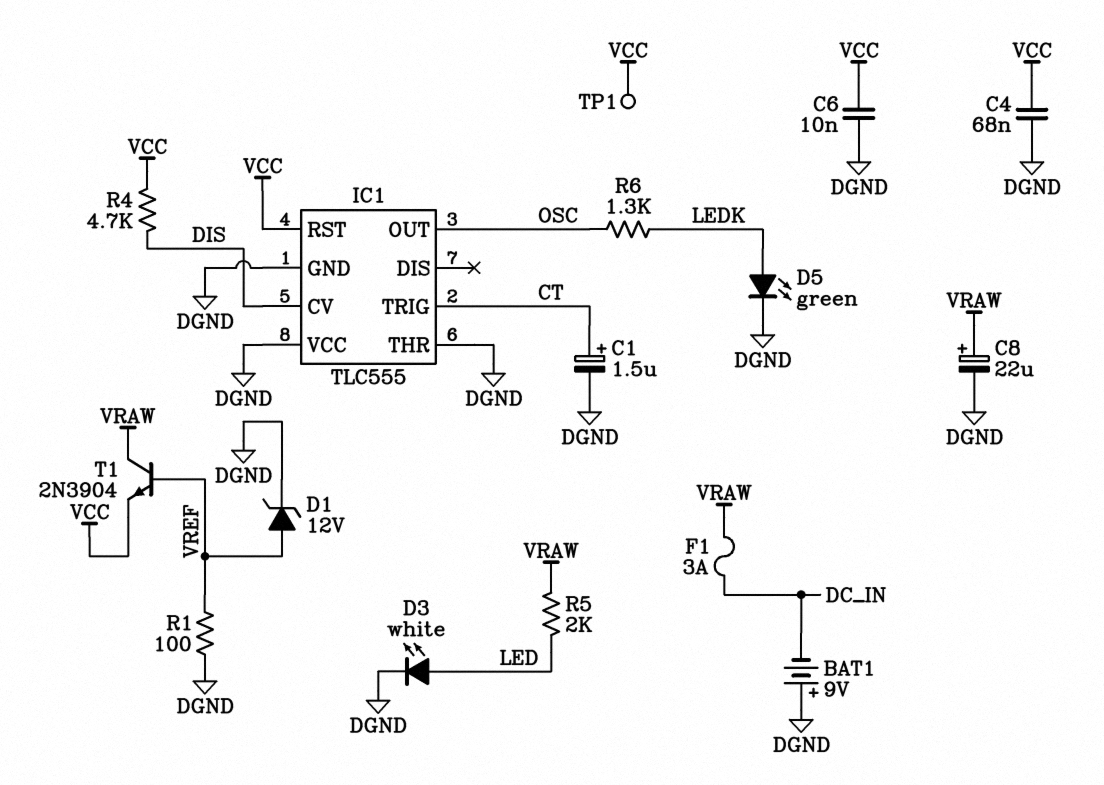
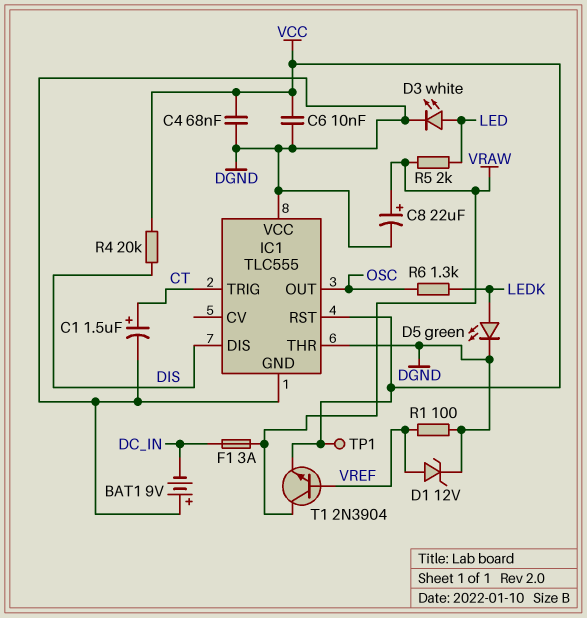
IC1 pin CV: DIS -> none
IC1 pin DIS: none -> DIS
R4: 4.7k (DIS, VCC) -> 20k (DIS, VCC)

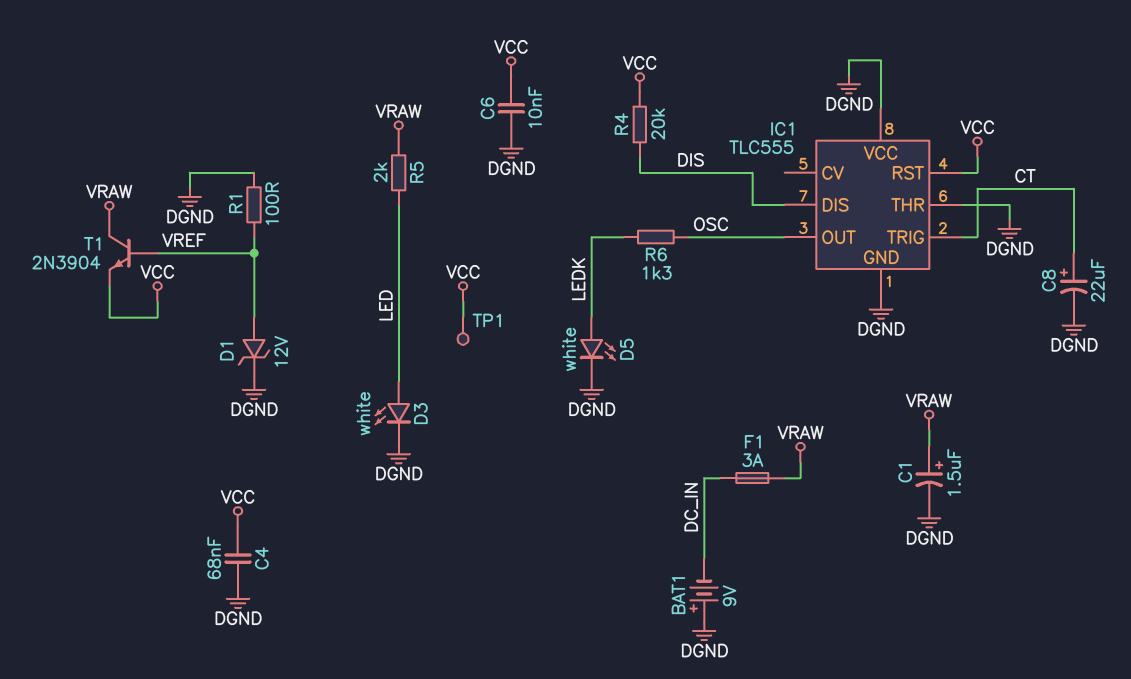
C1: 1.5uF (plus CT, minus DGND) -> 1.5uF (plus VRAW, minus DGND)
C8: 22uF (plus VRAW, minus DGND) -> 22uF (plus CT, minus DGND)
D5: LED green (A LEDK, K DGND) -> LED white (A LEDK, K DGND)

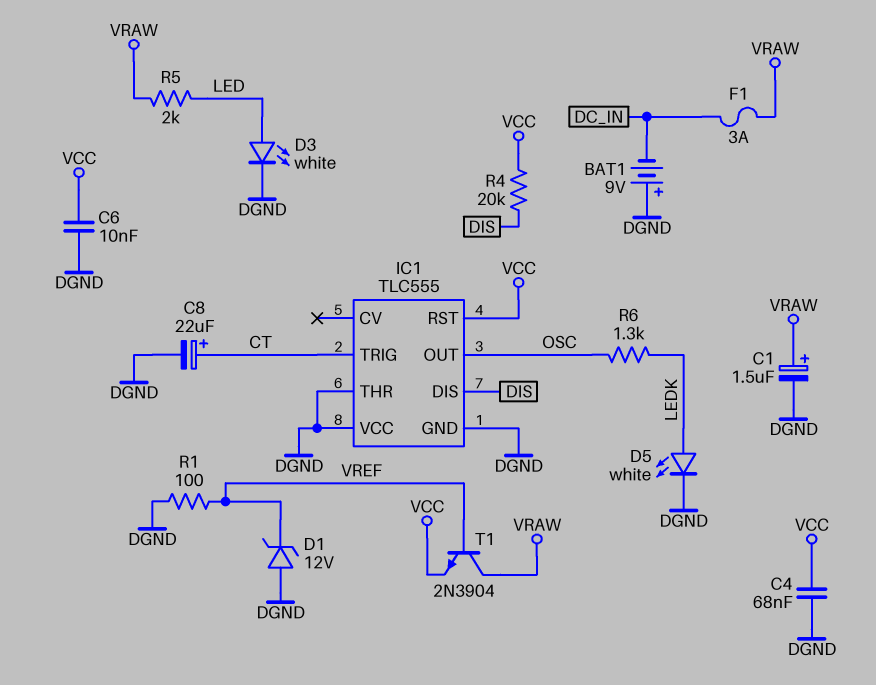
D1: zener 12V (A VREF, K DGND) -> zener 12V (A DGND, K VREF)
TP1: test point (VCC) -> none

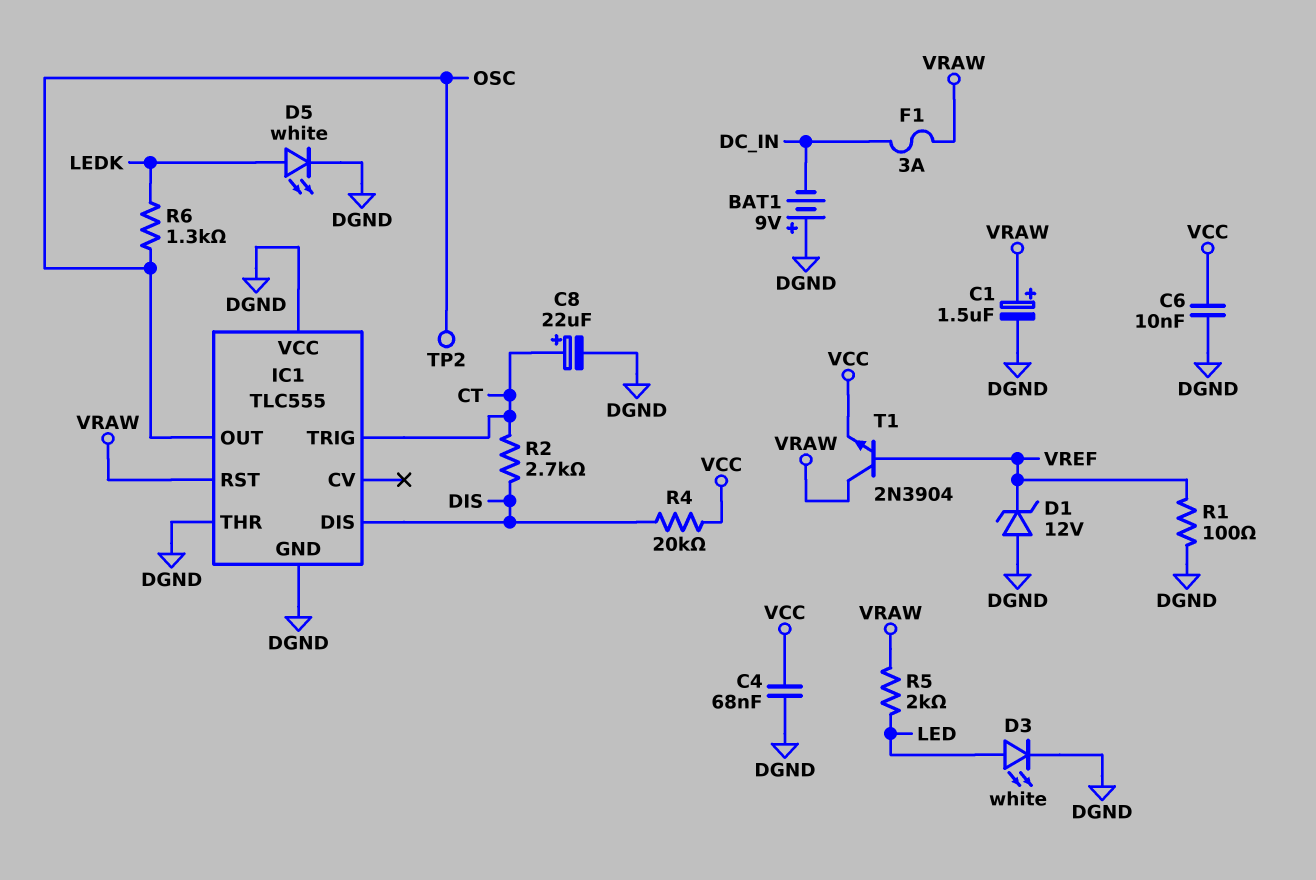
IC1 pin RST: VCC -> VRAW
R2: none -> 2.7k (CT, DIS)
TP2: none -> test point (OSC)

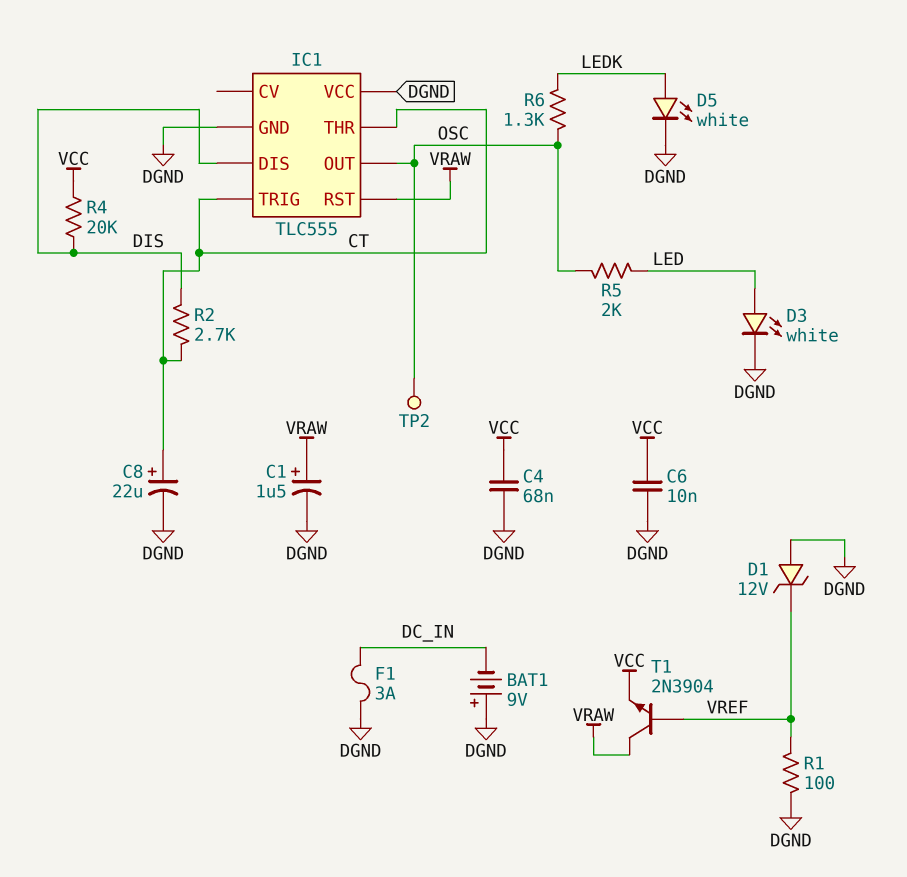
F1: 3A (DC_IN, VRAW) -> 3A (DC_IN, DGND)
IC1 pin THR: DGND -> CT
R5: 2k (LED, VRAW) -> 2k (LED, OSC)

